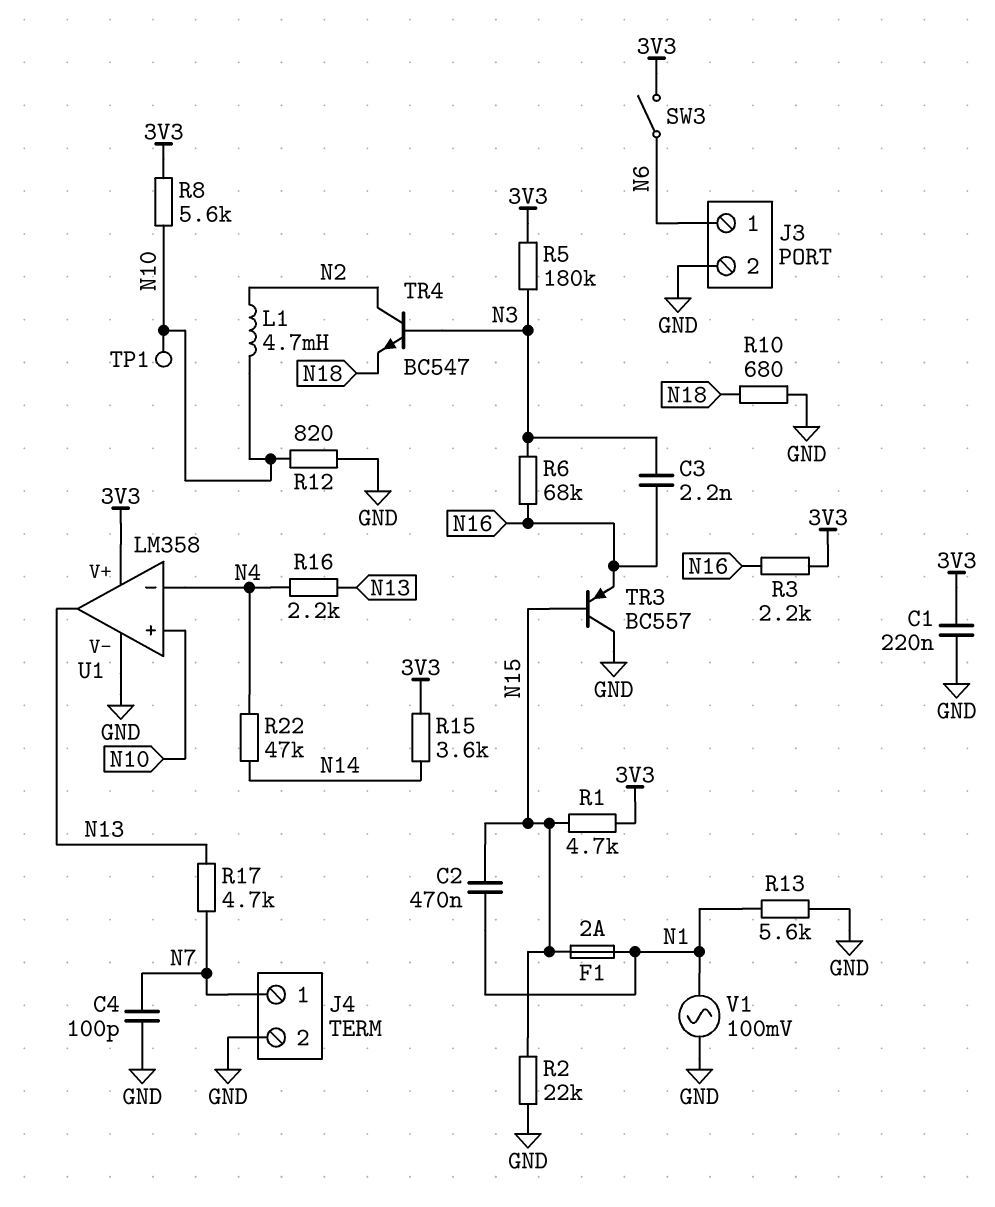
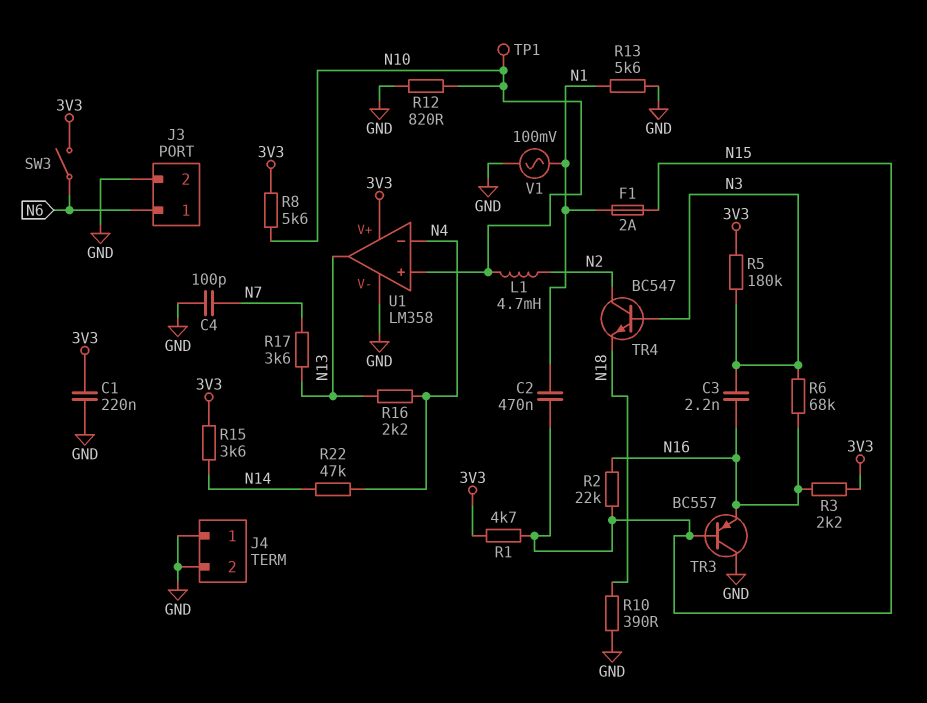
J4 pin 1: N7 -> GND
R2: 22k (GND, N15) -> 22k (N15, N16)
R10: 680 (GND, N18) -> 390 (GND, N18)
R17: 4.7k (N7, N13) -> 3.6k (N7, N13)

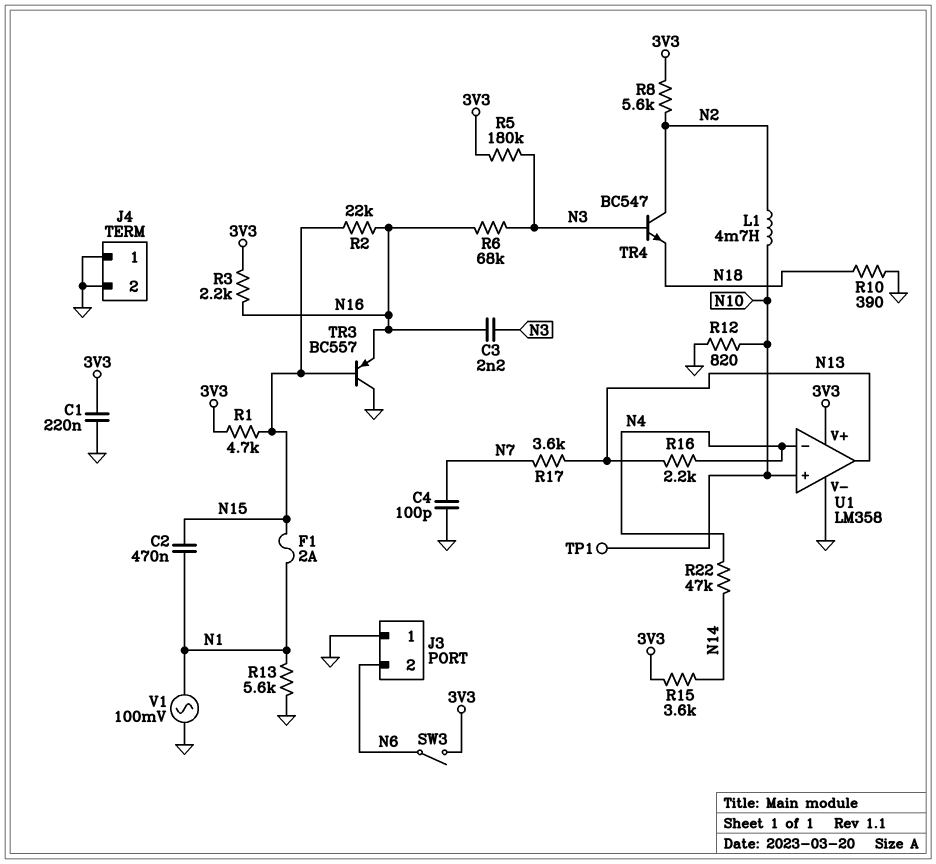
J3 pin 1: N6 -> GND
J3 pin 2: GND -> N6
R8: 5.6k (3V3, N10) -> 5.6k (3V3, N2)

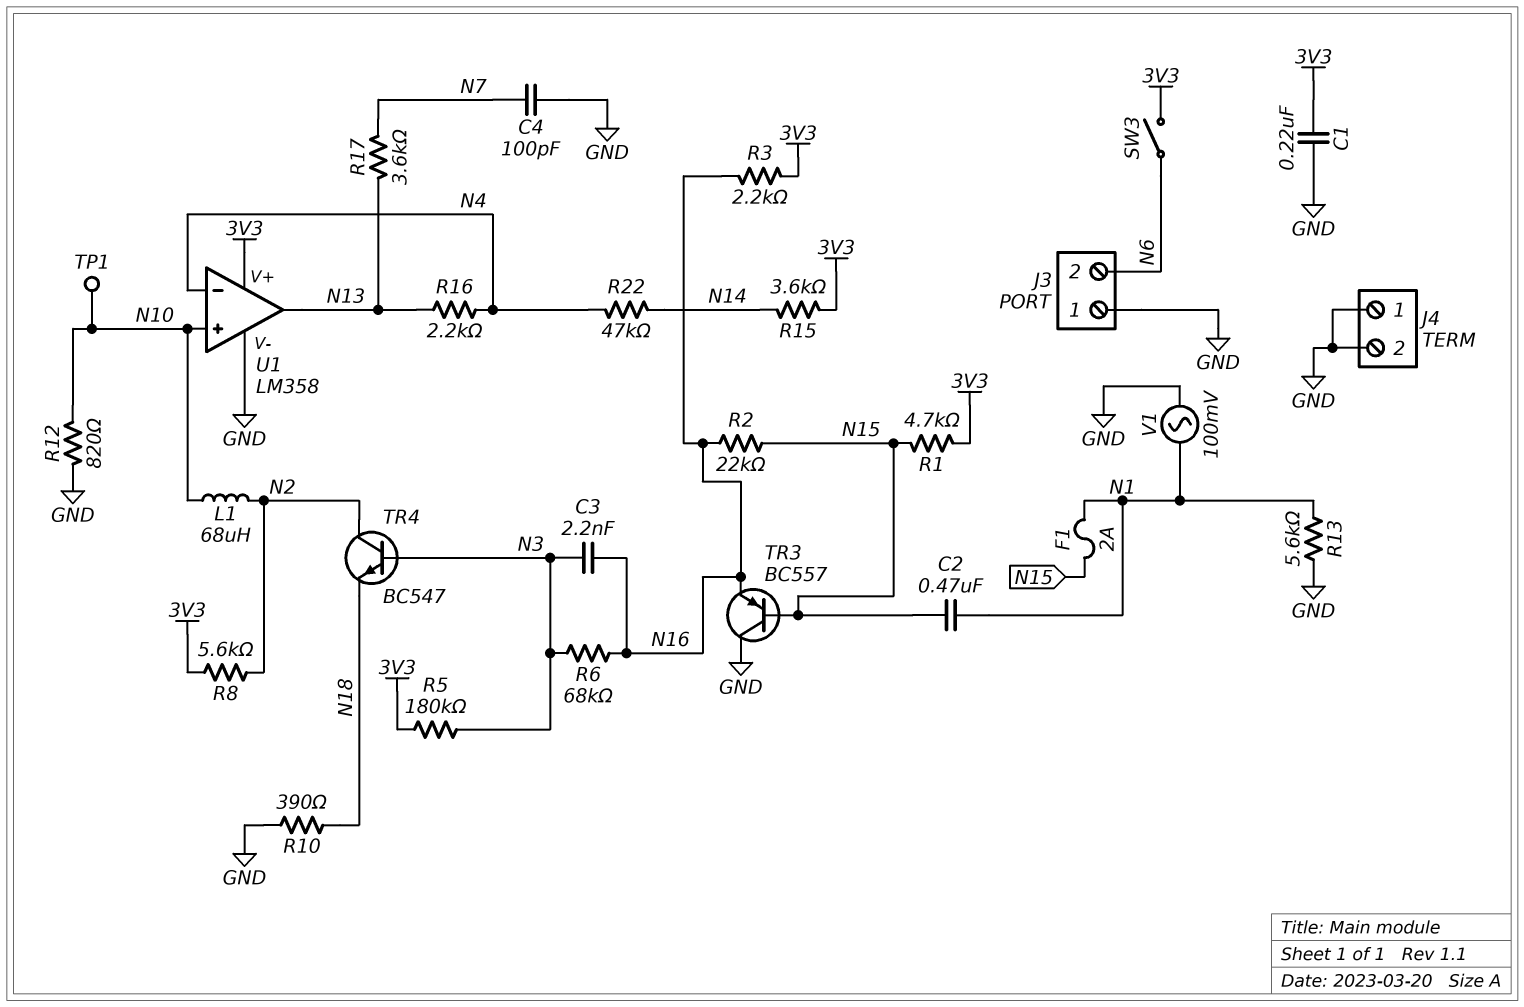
L1: 4.7mH (N2, N10) -> 68uH (N2, N10)

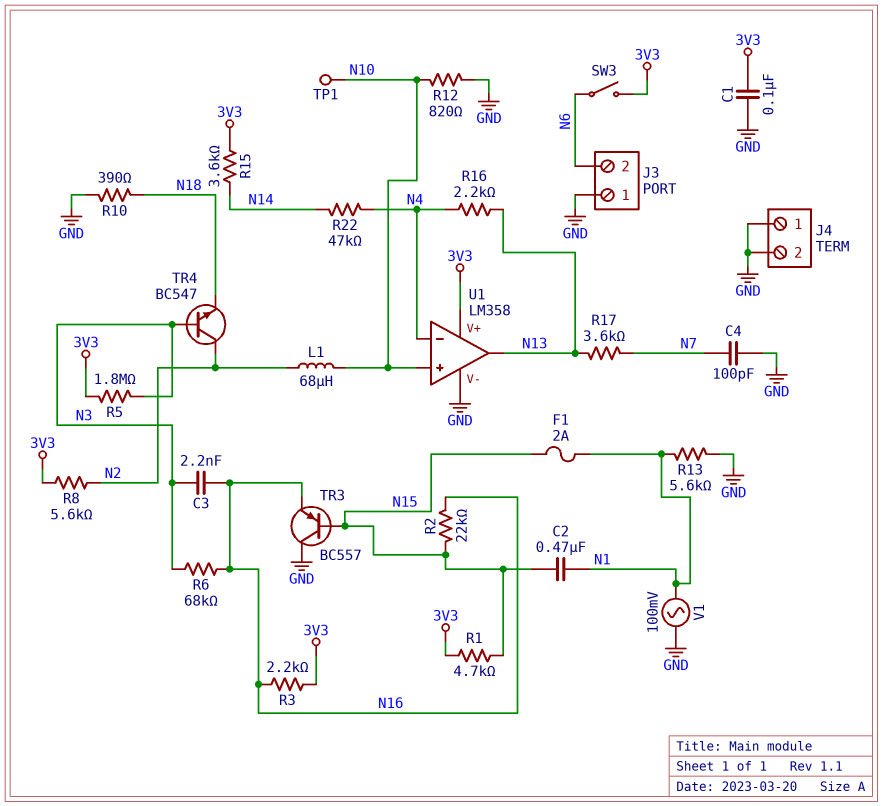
C1: 220nF (3V3, GND) -> 100nF (3V3, GND)
R5: 180k (3V3, N3) -> 1.8M (3V3, N3)

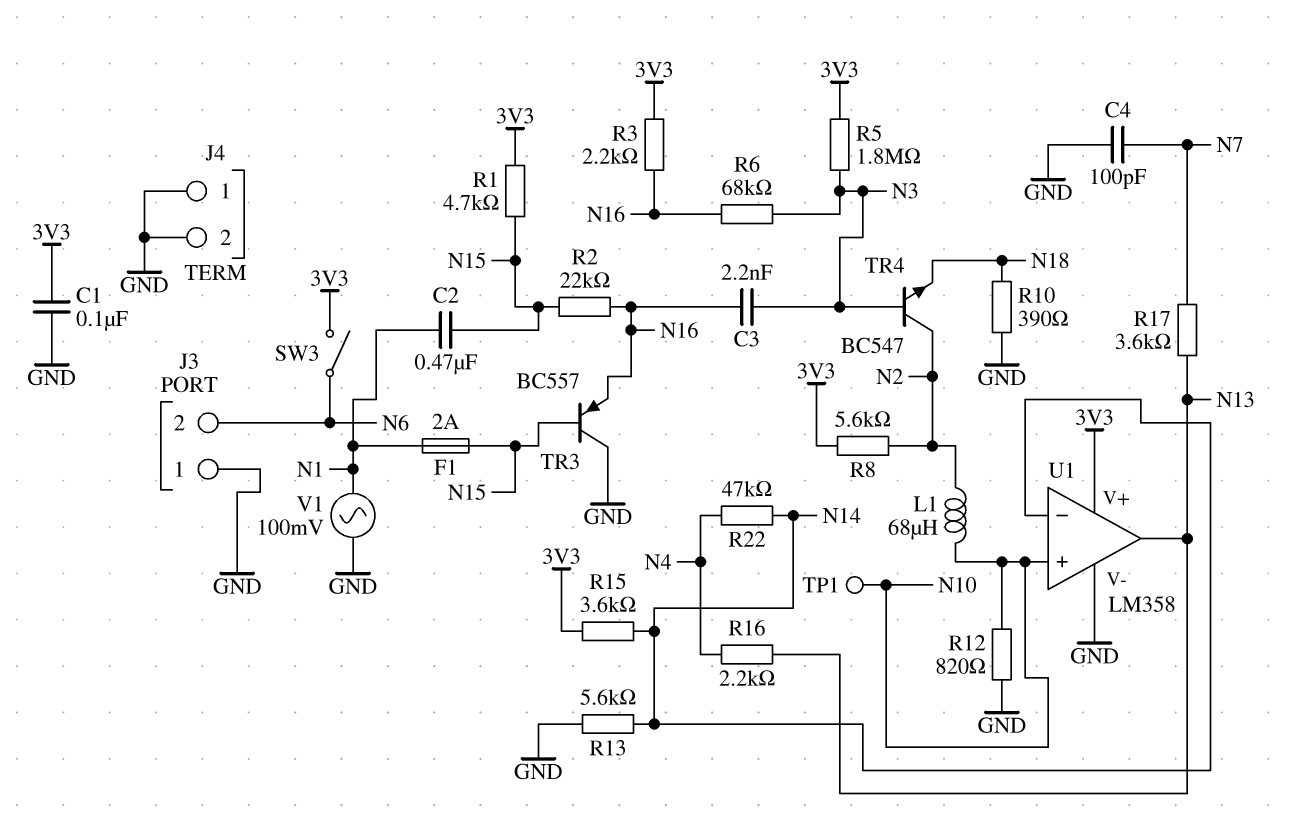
R13: 5.6k (GND, N1) -> 5.6k (GND, N14)
U1 pin in-: N4 -> N14

